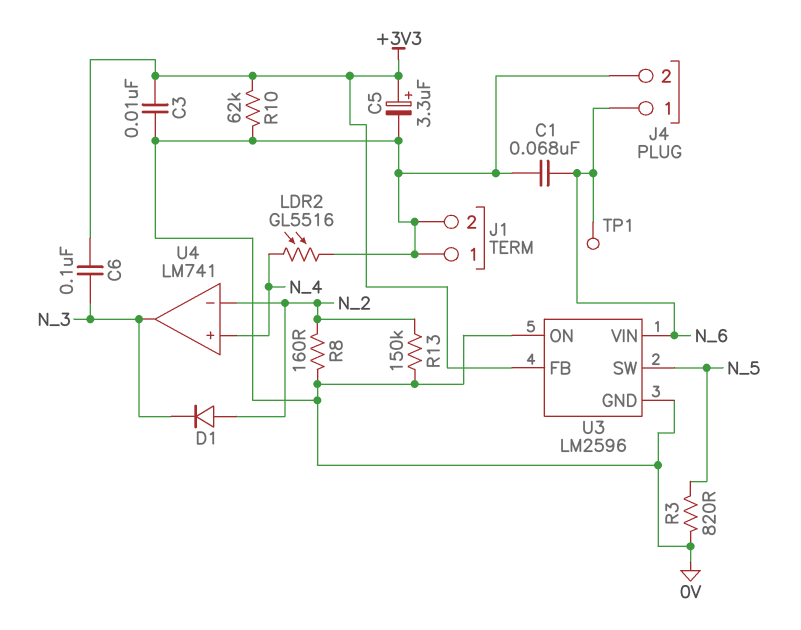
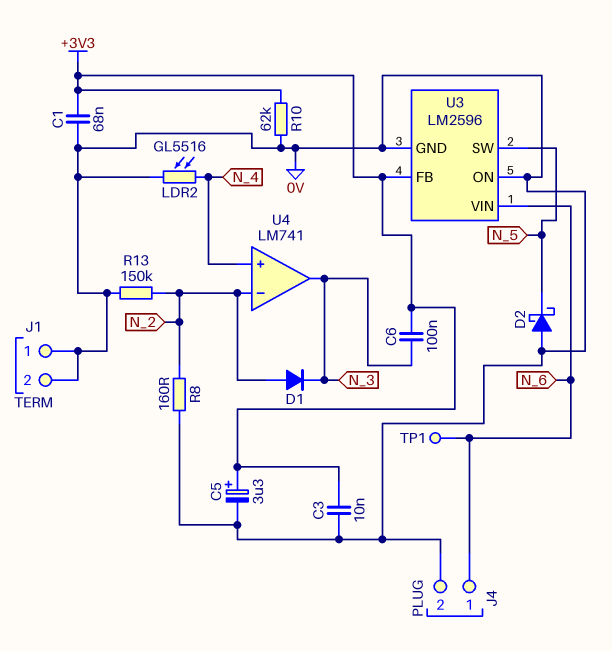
C1: 68nF (0V, N_6) -> 68nF (+3V3, 0V)
D2: none -> schottky (A 0V, K N_5)
R3: 820 (0V, N_5) -> none

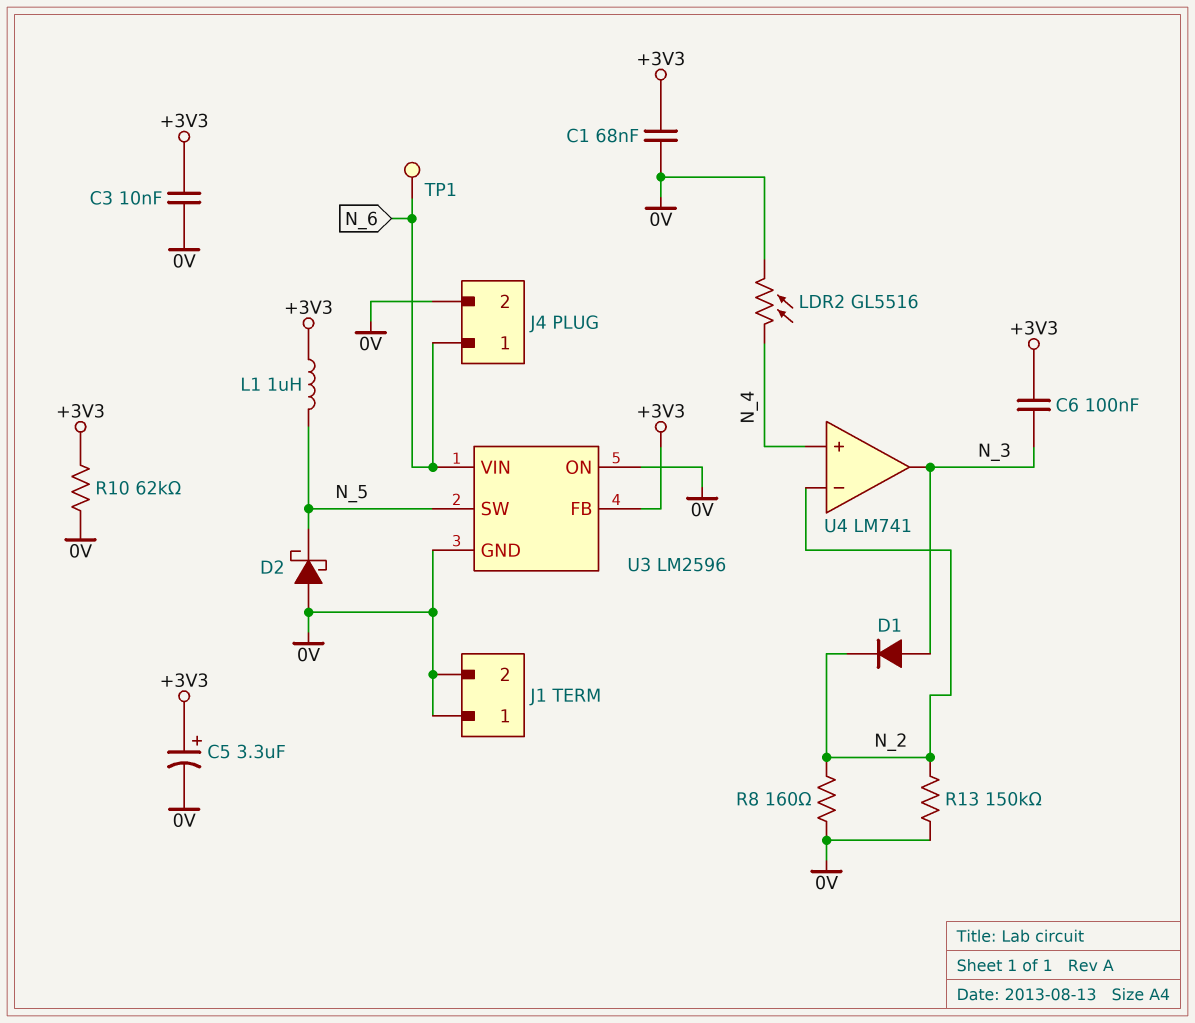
D1: diode (A N_2, K N_3) -> diode (A N_3, K N_2)
L1: none -> 1uH (+3V3, N_5)

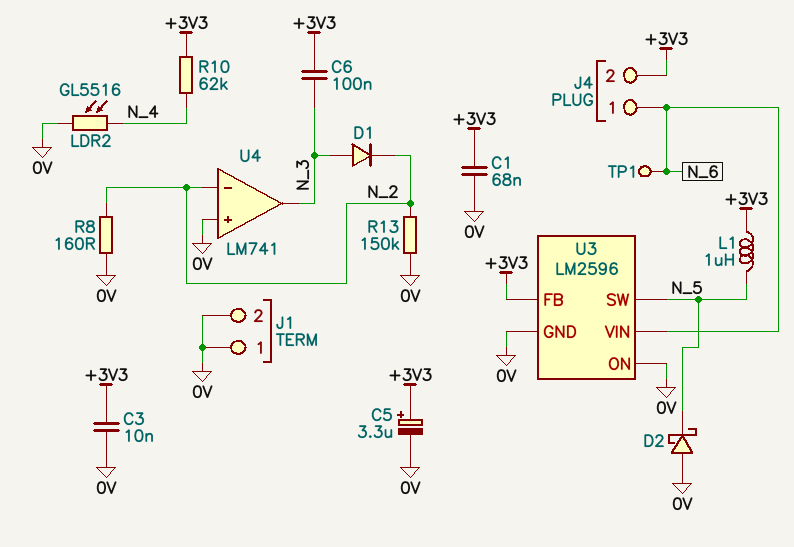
J4 pin 2: 0V -> +3V3
R10: 62k (+3V3, 0V) -> 62k (+3V3, N_4)
U4 pin in+: N_4 -> 0V

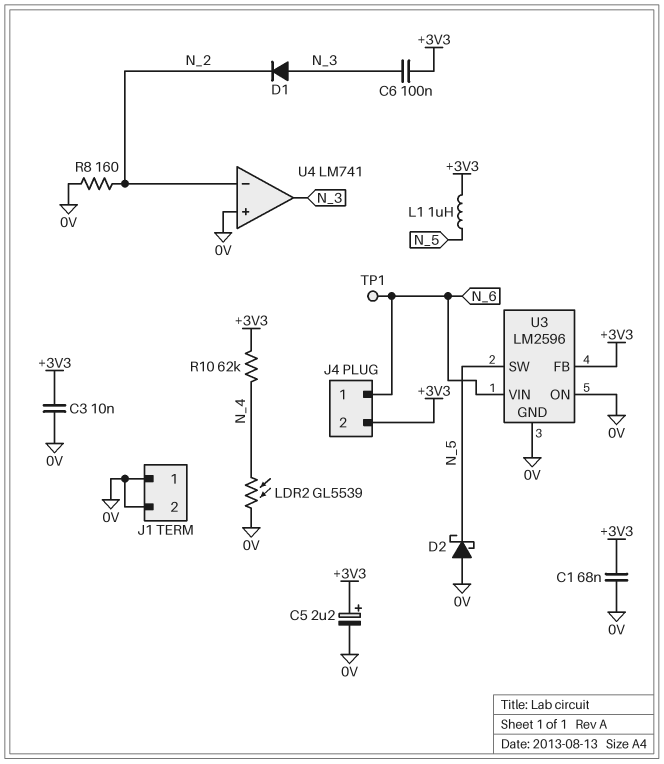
C5: 3.3uF (plus +3V3, minus 0V) -> 2.2uF (plus +3V3, minus 0V)
LDR2: GL5516 (0V, N_4) -> GL5539 (0V, N_4)
R13: 150k (0V, N_2) -> none

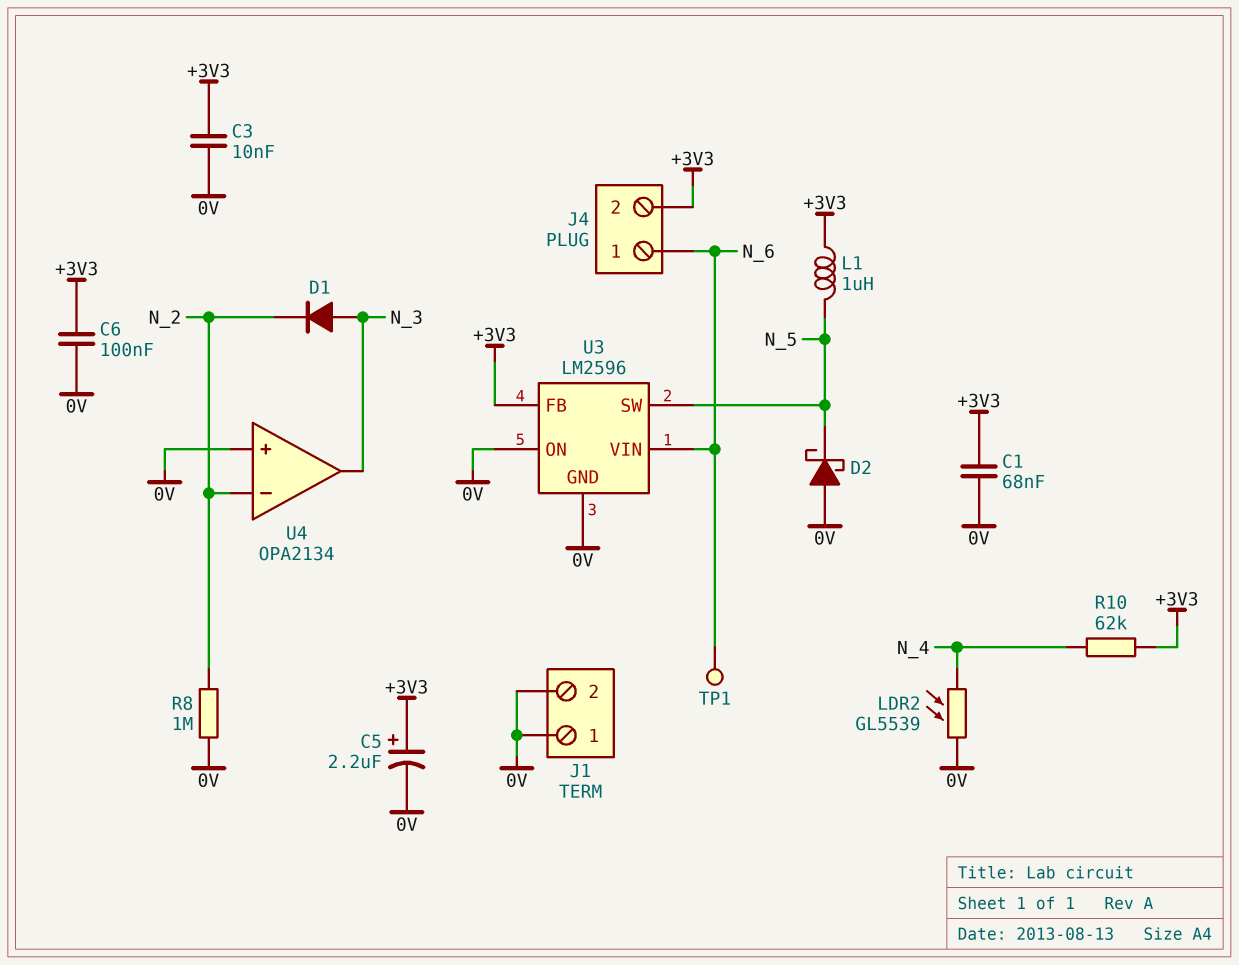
C6: 100nF (+3V3, N_3) -> 100nF (+3V3, 0V)
R8: 160 (0V, N_2) -> 1M (0V, N_2)
U4: LM741 -> OPA2134

